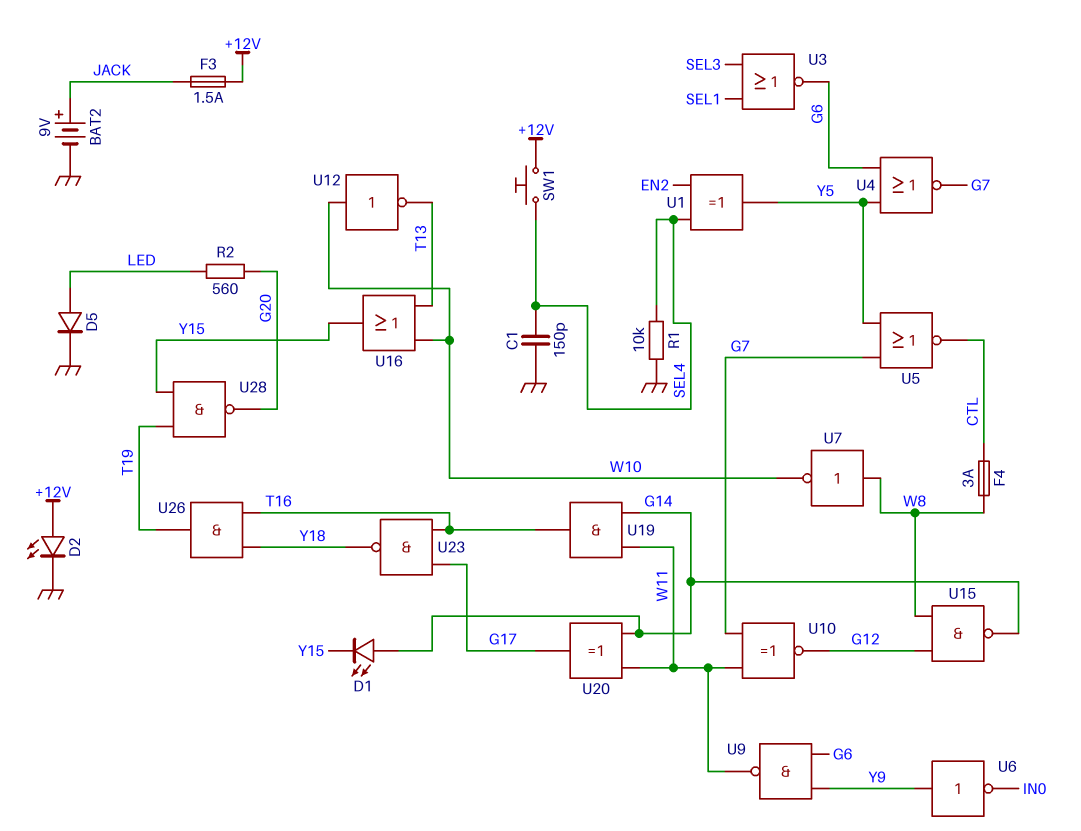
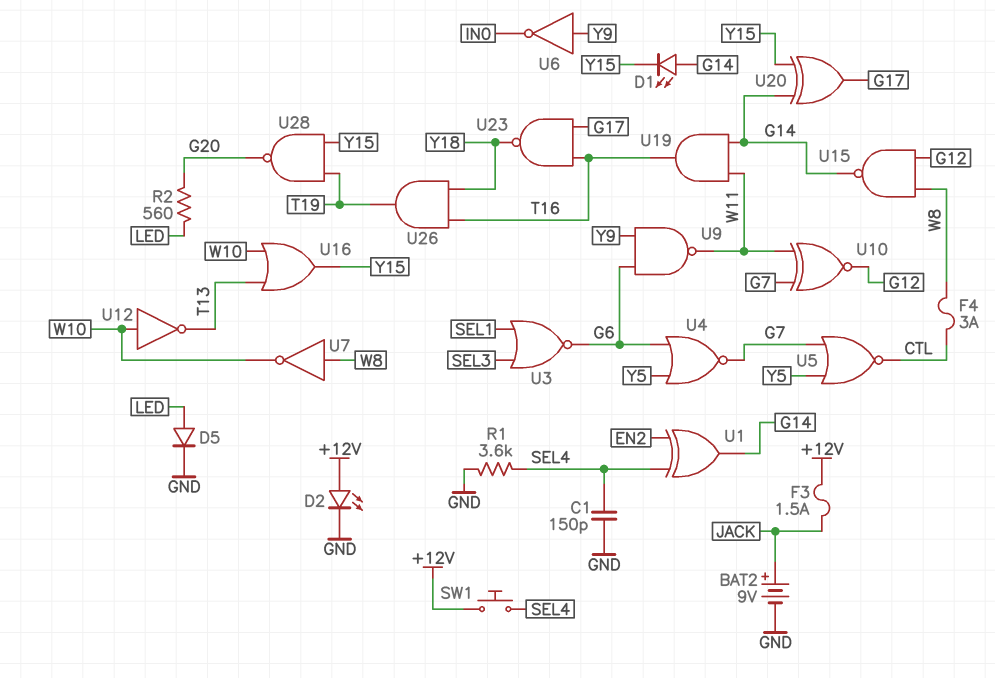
R1: 10k (GND, SEL4) -> 3.6k (GND, SEL4)
U1: XOR (in EN2, in SEL4, out Y5) -> XOR (in EN2, in SEL4, out G14)
U20: XOR (in G14, in W11, out G17) -> XOR (in G14, in Y15, out G17)

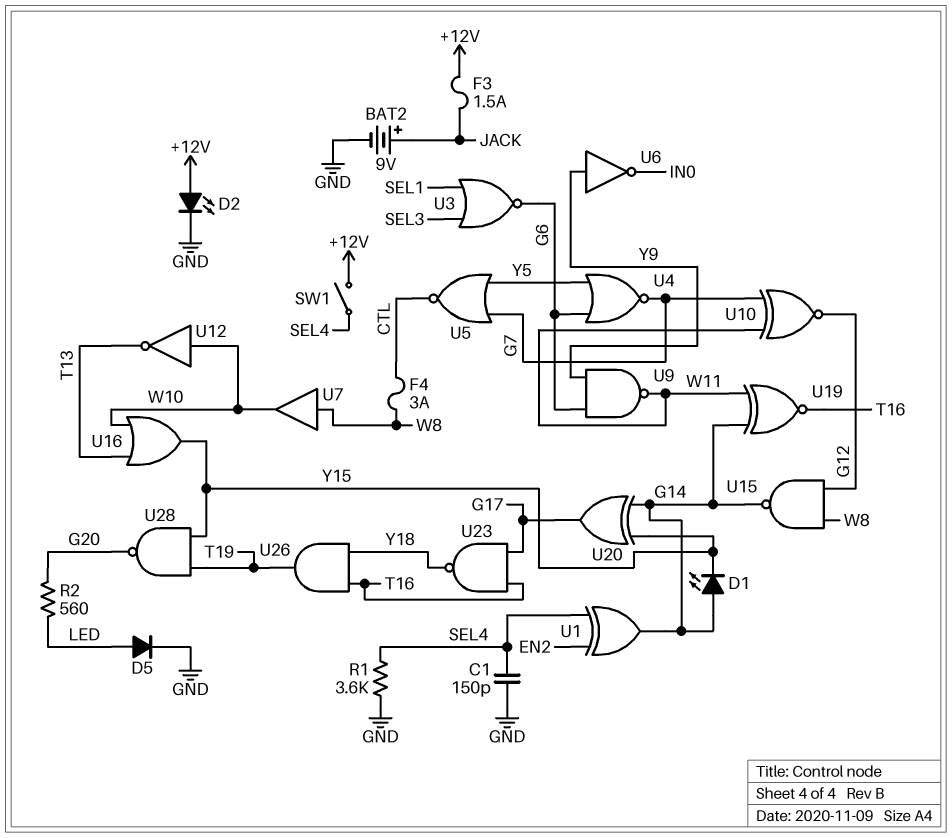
SW1: button (+12V, SEL4) -> switch (+12V, SEL4)
U7: NOT (in W8, out W10) -> buffer (in W8, out W10)
U19: AND (in G14, in W11, out T16) -> XNOR (in G14, in W11, out T16)

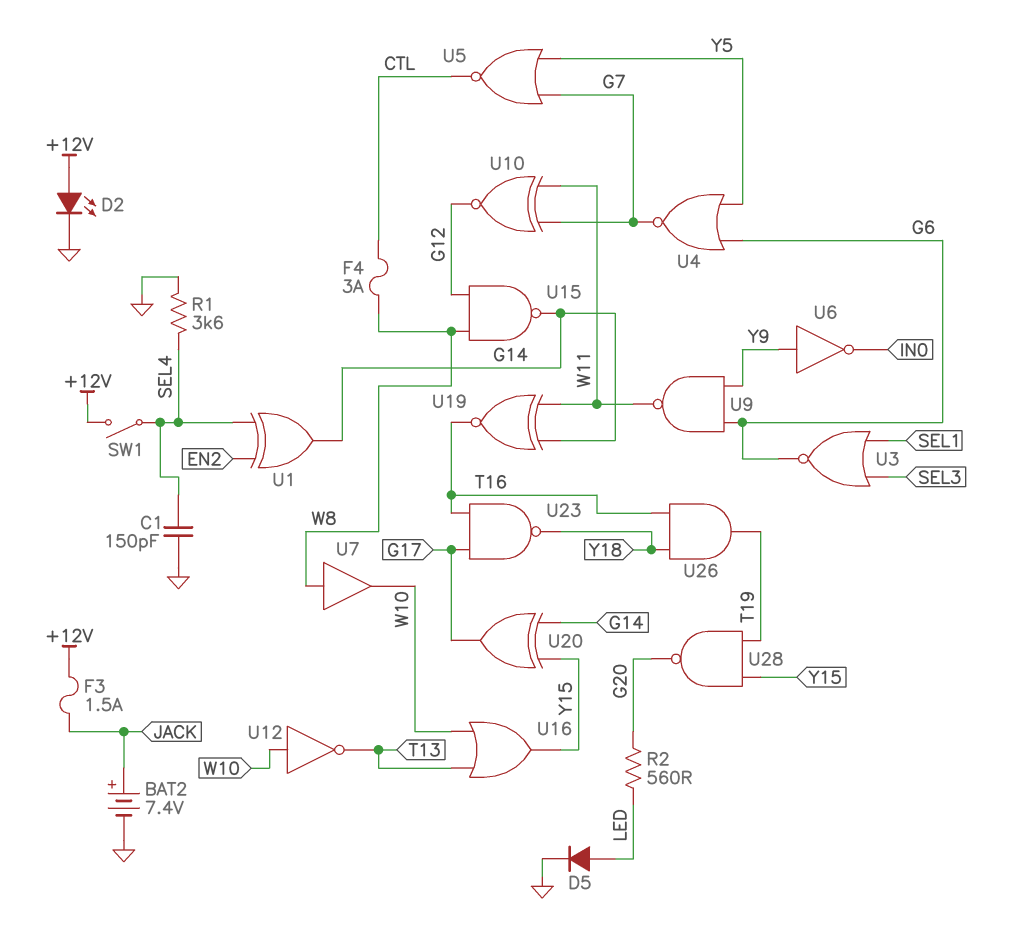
BAT2: 9V (plus JACK, minus GND) -> 7.4V (plus JACK, minus GND)
D1: LED (A G14, K Y15) -> none

